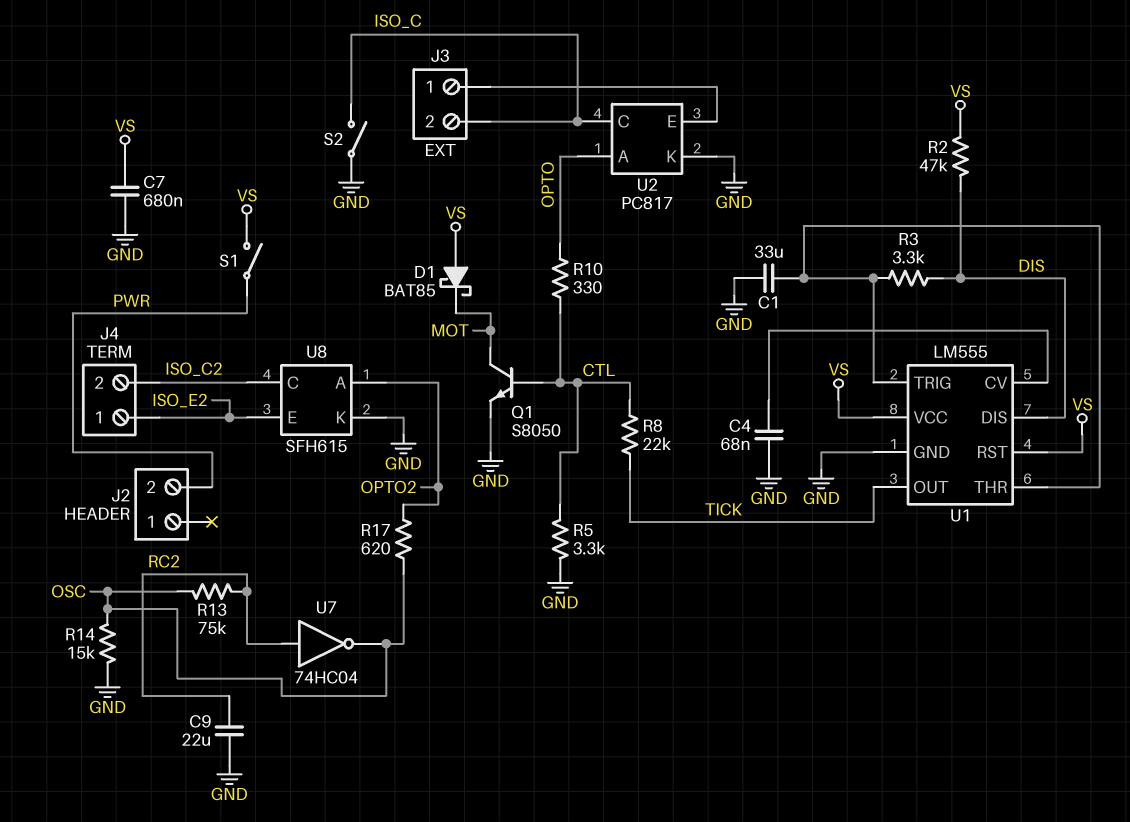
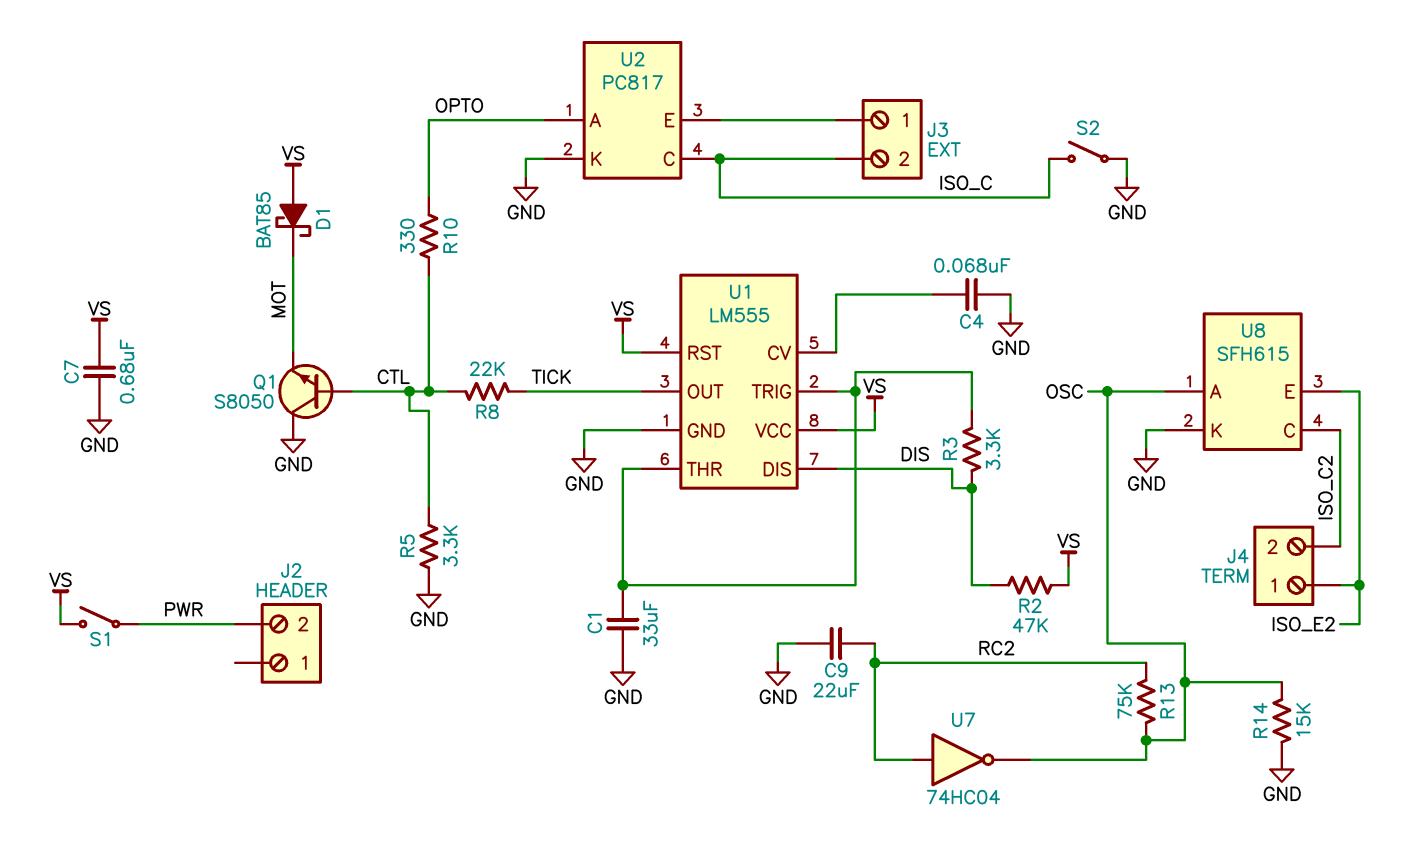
Q1: NPN S8050 (B CTL, C MOT, E GND) -> NPN S8050 (B CTL, C GND, E MOT)
R17: 620 (OPTO2, OSC) -> none
U8 pin A: OPTO2 -> OSC

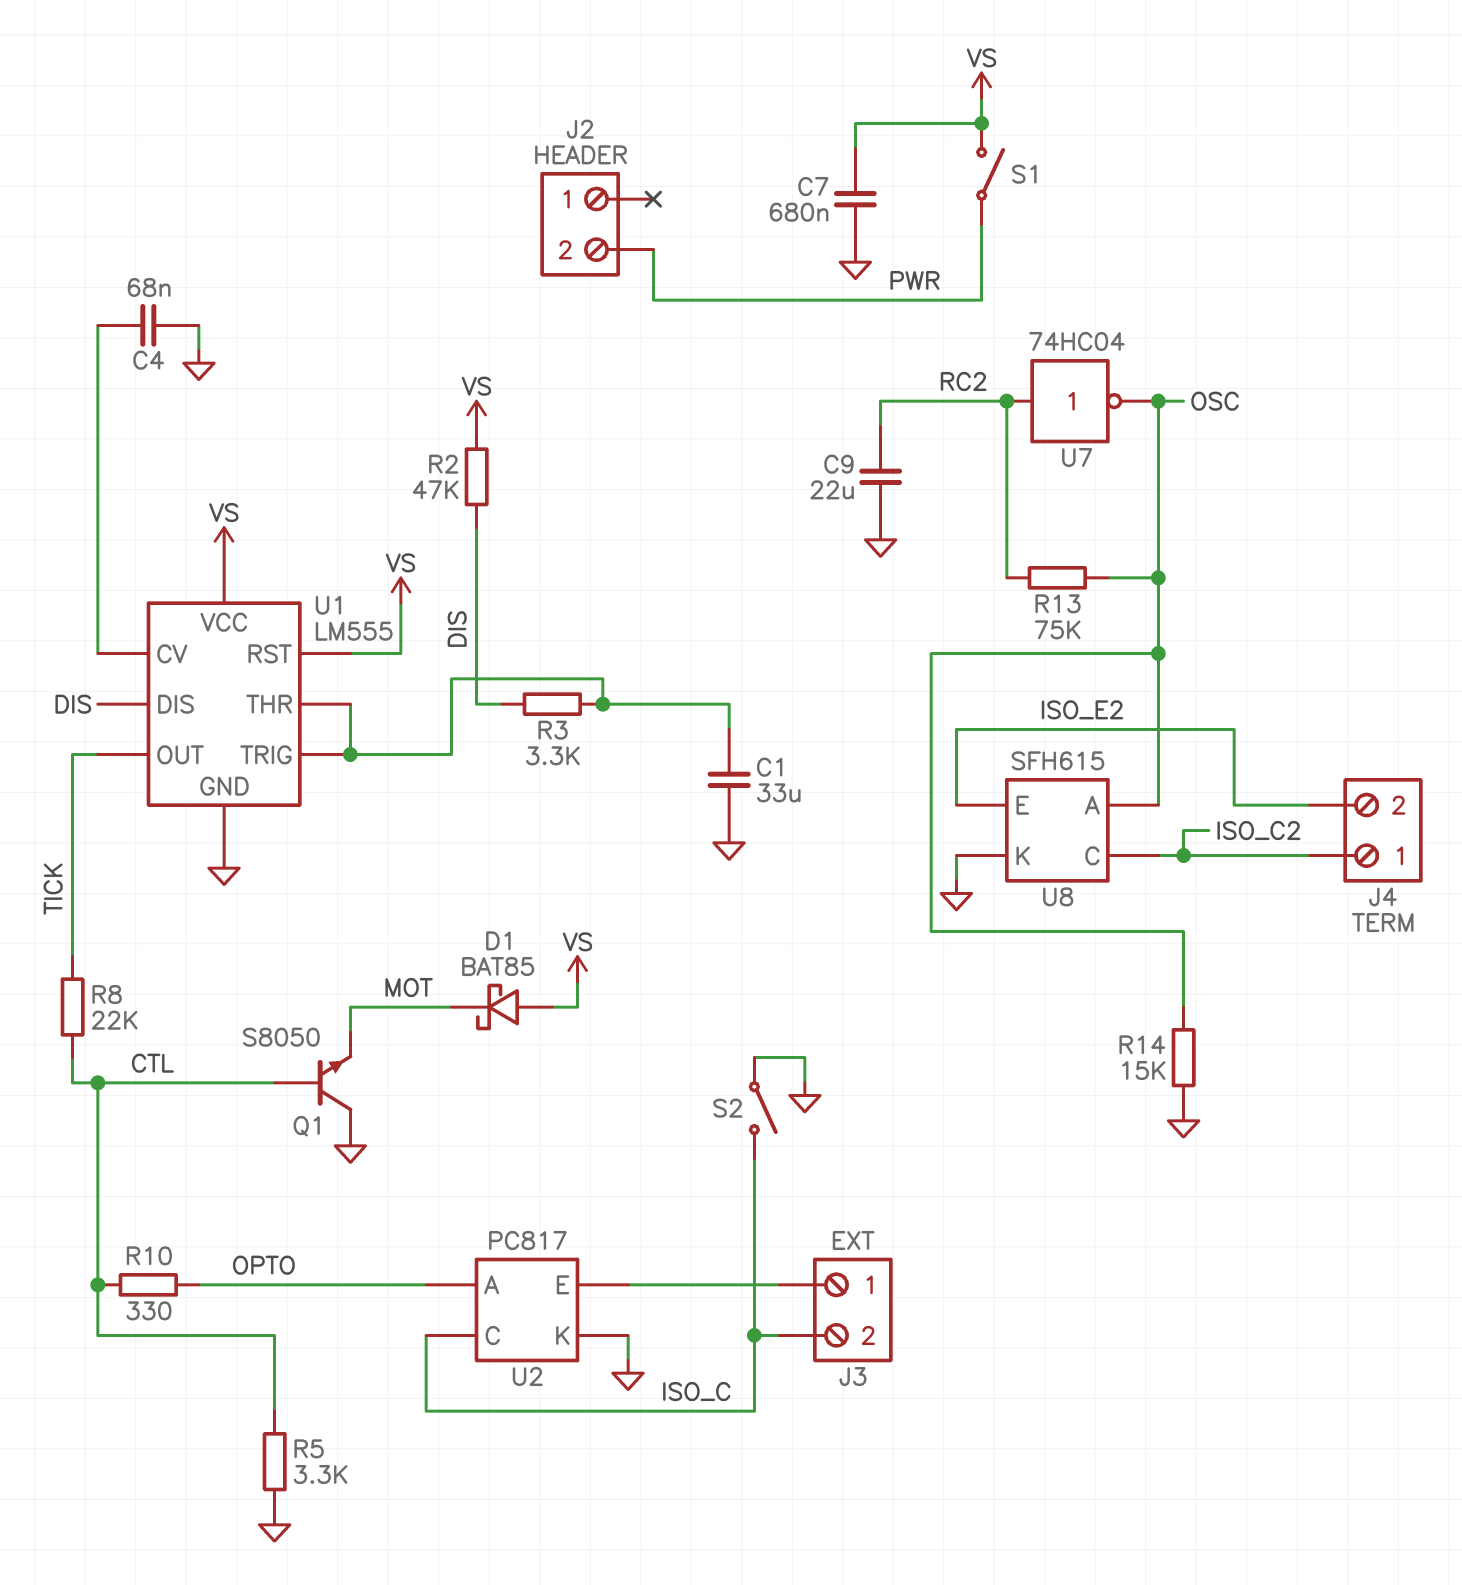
J4 pin 1: ISO_E2 -> ISO_C2
J4 pin 2: ISO_C2 -> ISO_E2

